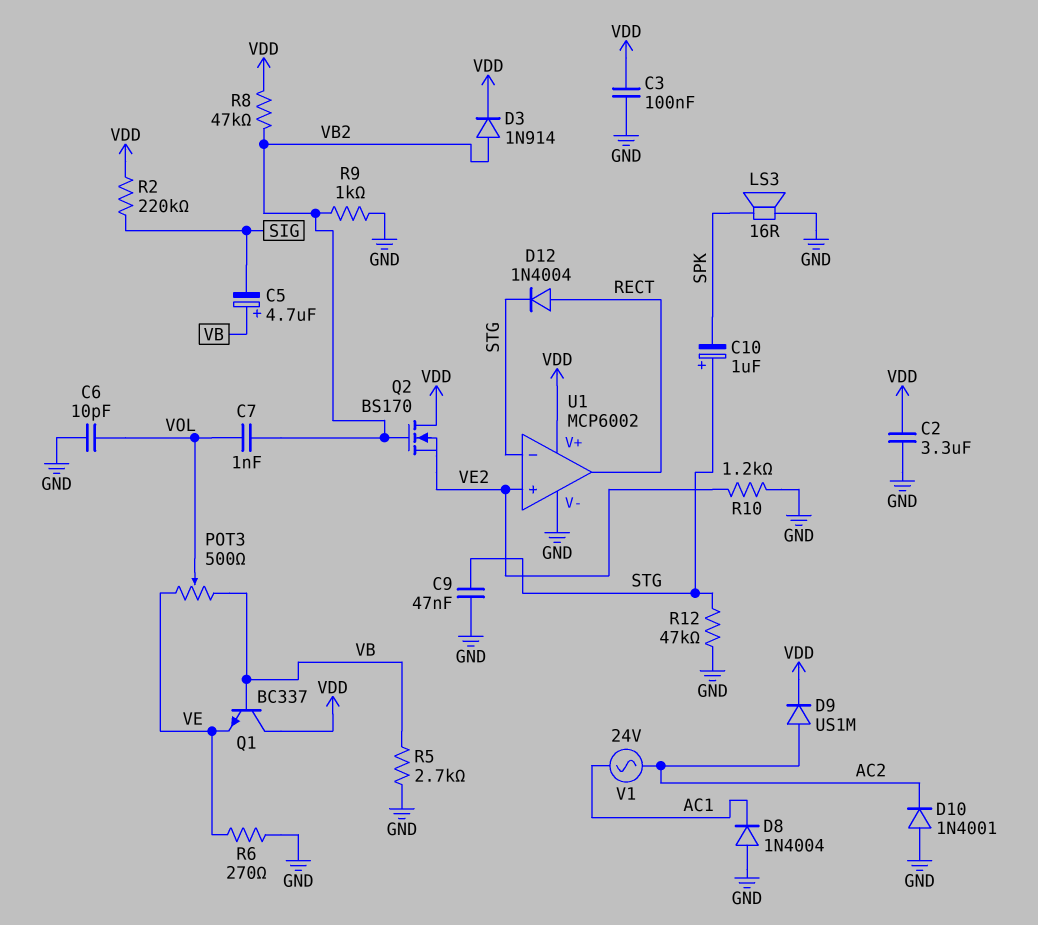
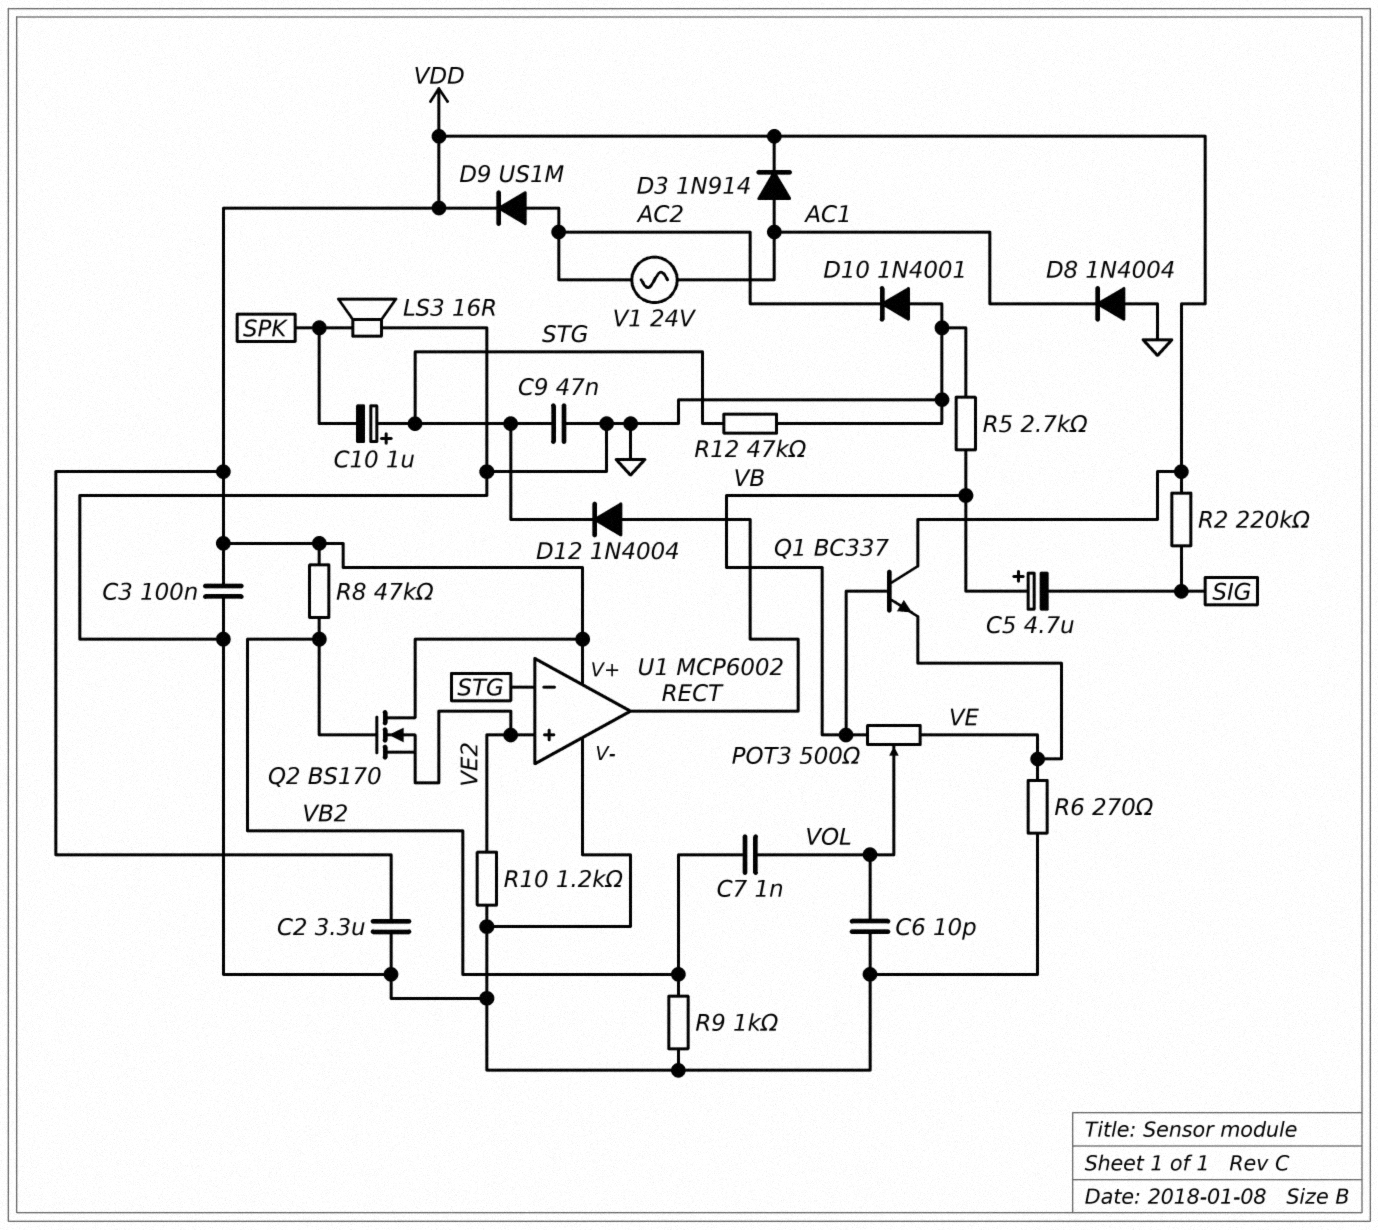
D3: diode 1N914 (A VB2, K VDD) -> diode 1N914 (A AC1, K VDD)

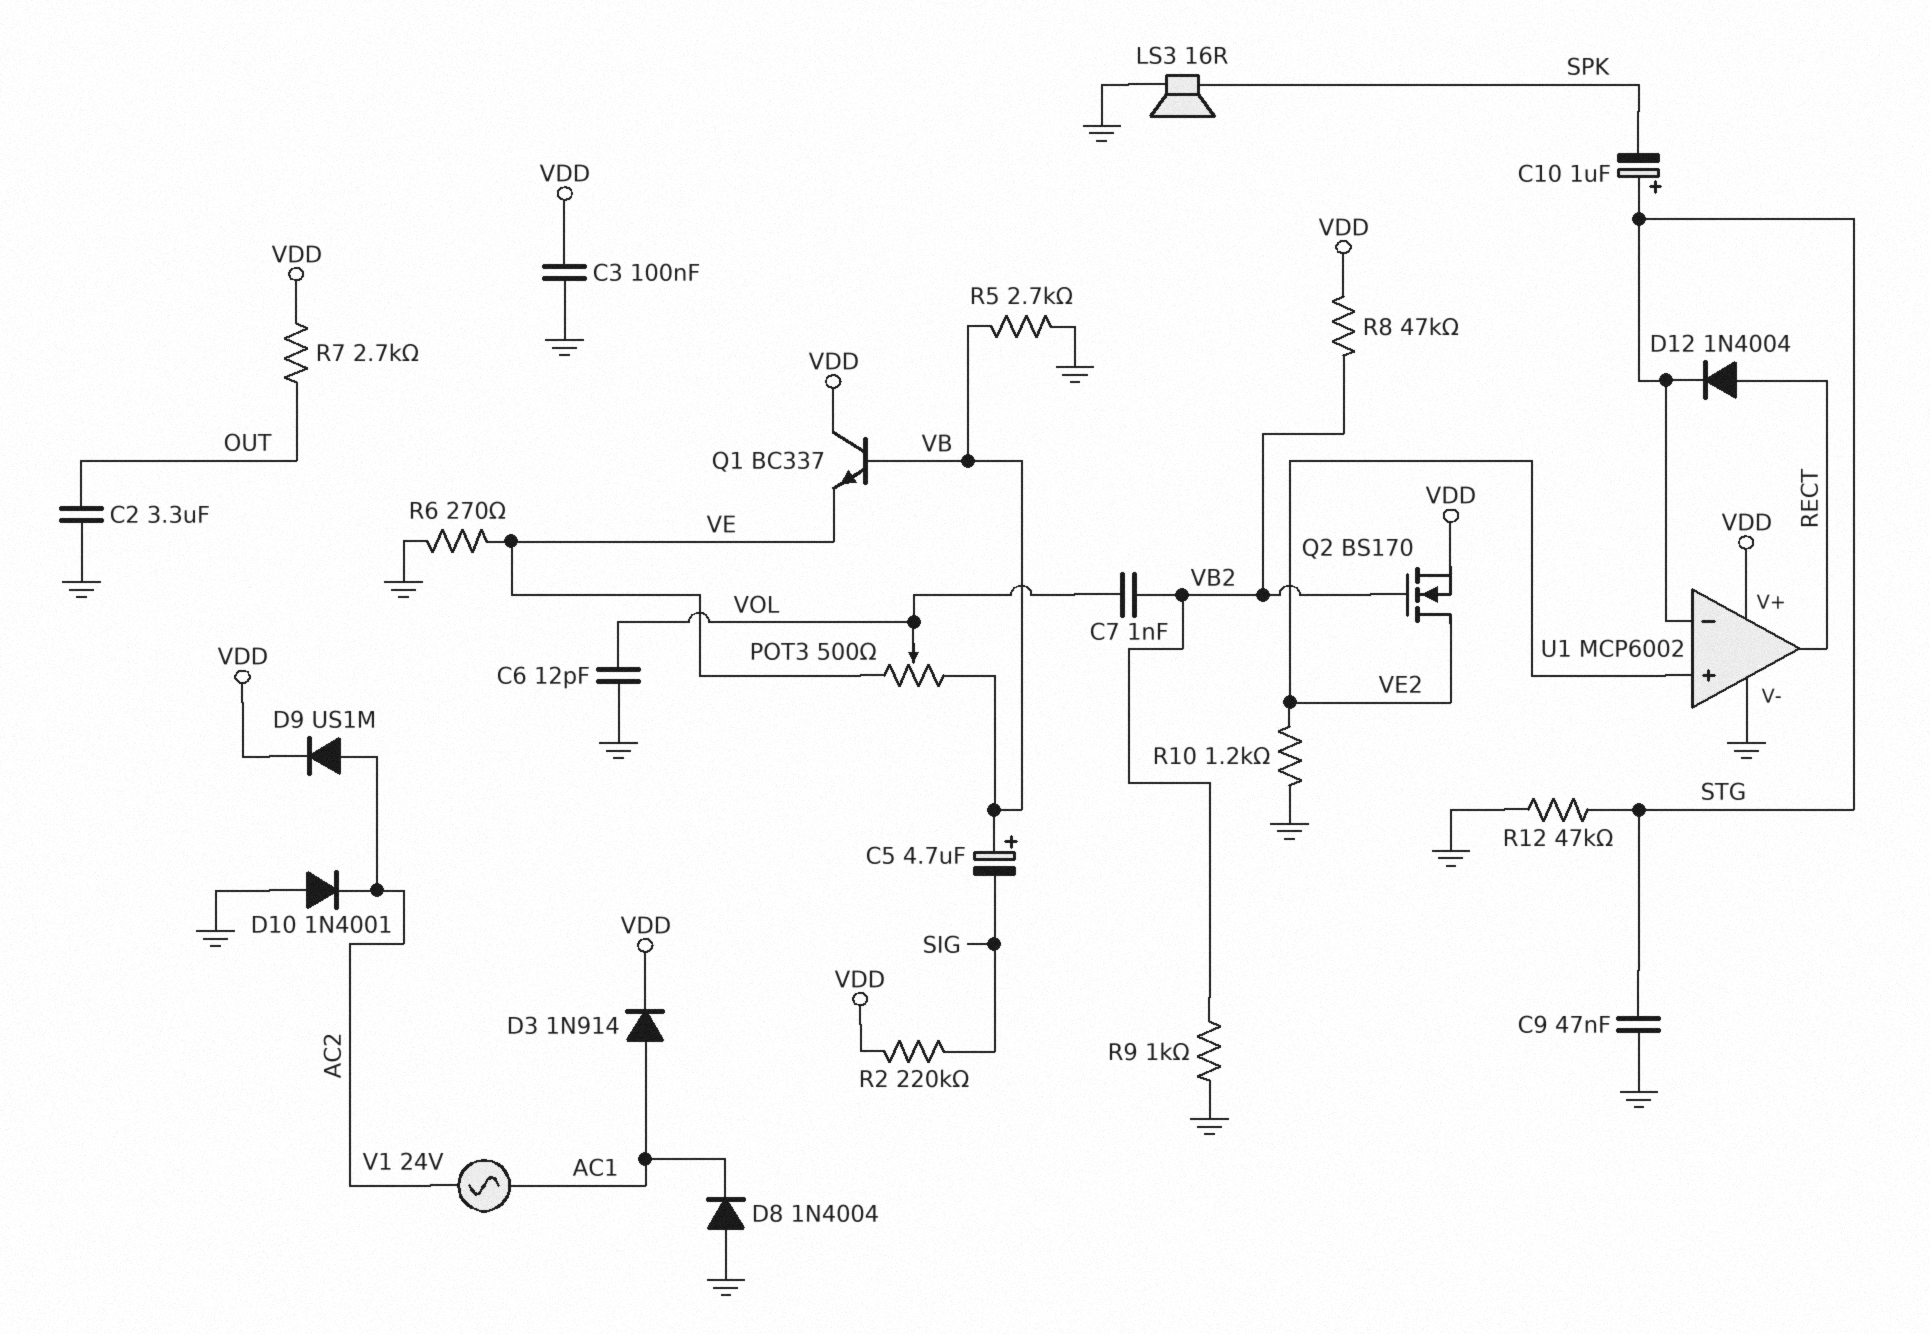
C2: 3.3uF (GND, VDD) -> 3.3uF (GND, OUT)
C6: 10pF (GND, VOL) -> 12pF (GND, VOL)
Q2: NMOS BS170 (G VB2, D VDD, S VE2) -> NMOS BS170 (G VB2, D VE2, S VDD)
R7: none -> 2.7k (OUT, VDD)

